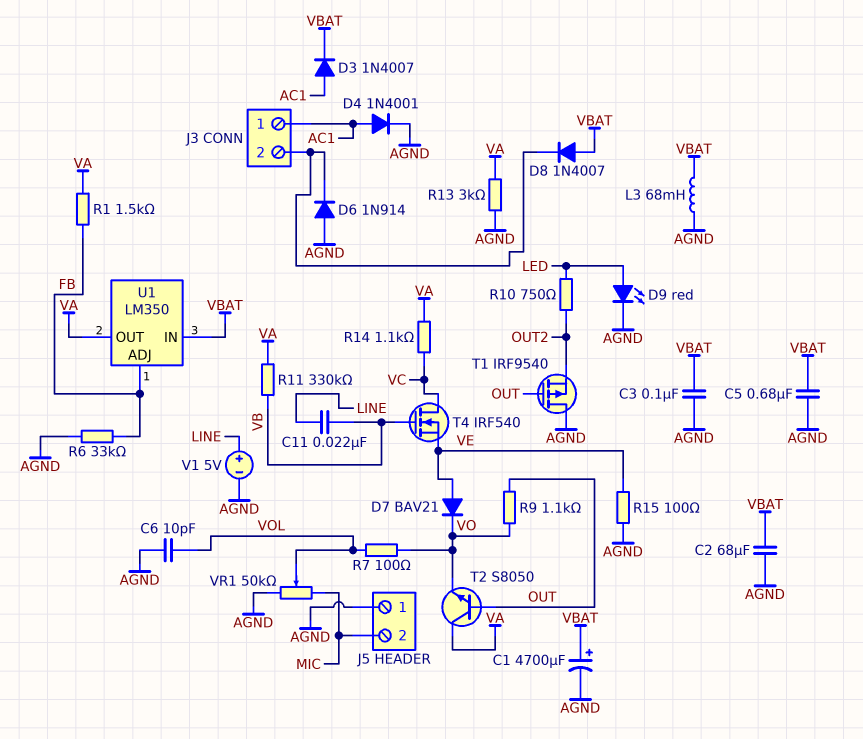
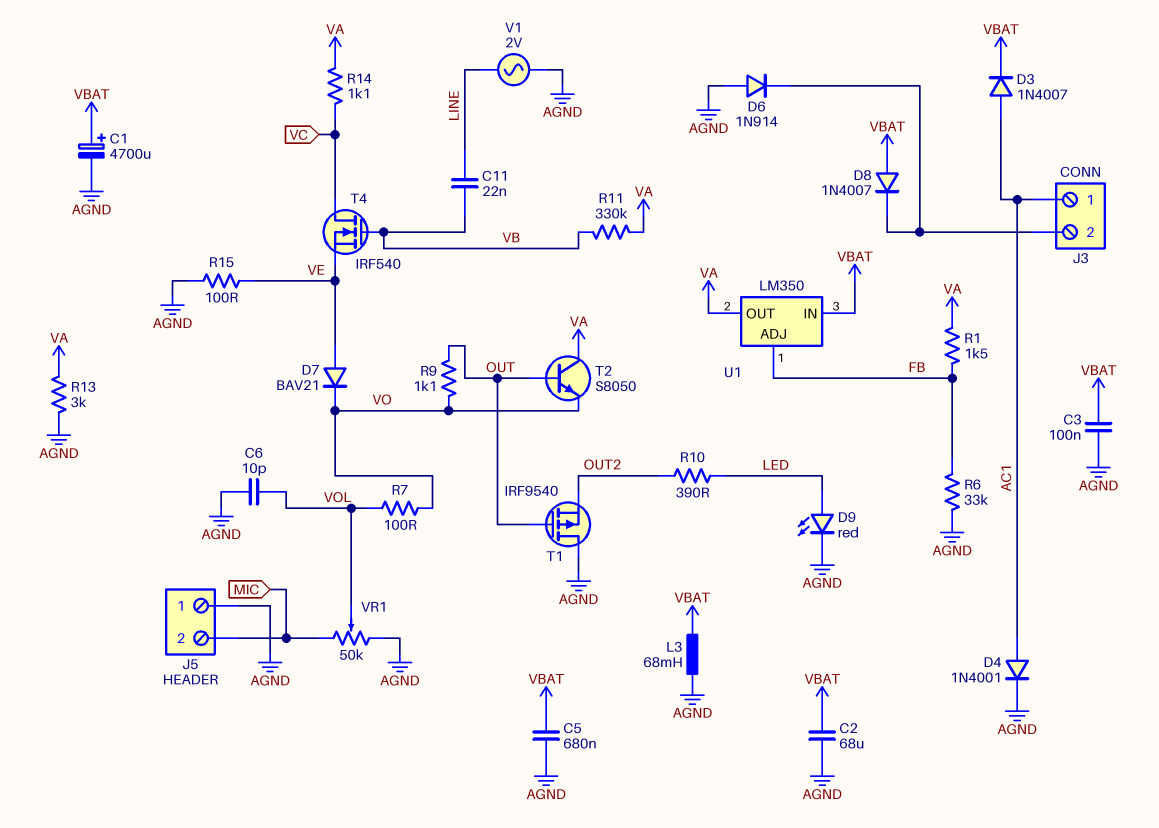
R10: 750 (LED, OUT2) -> 390 (LED, OUT2)
V1: 5V (plus LINE, minus AGND) -> AC 2V (AGND, LINE)

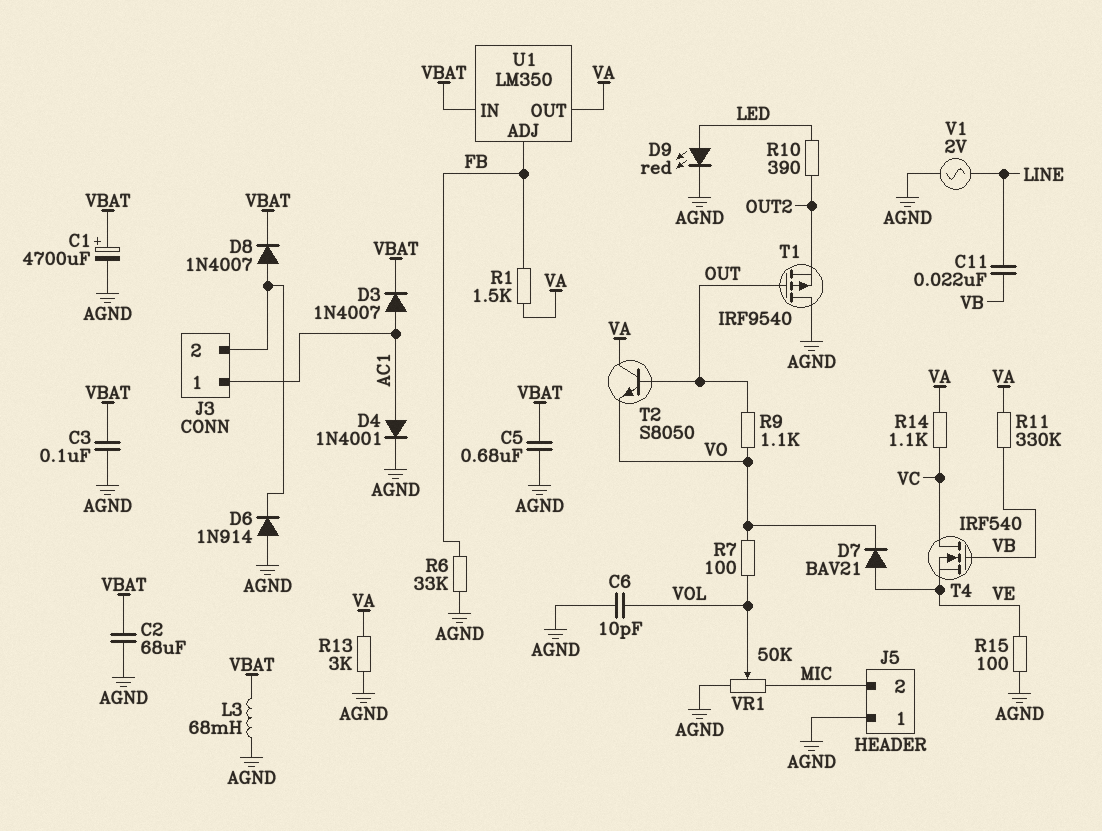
D8: diode 1N4007 (A VBAT, K J3/2) -> diode 1N4007 (A J3/2, K VBAT)

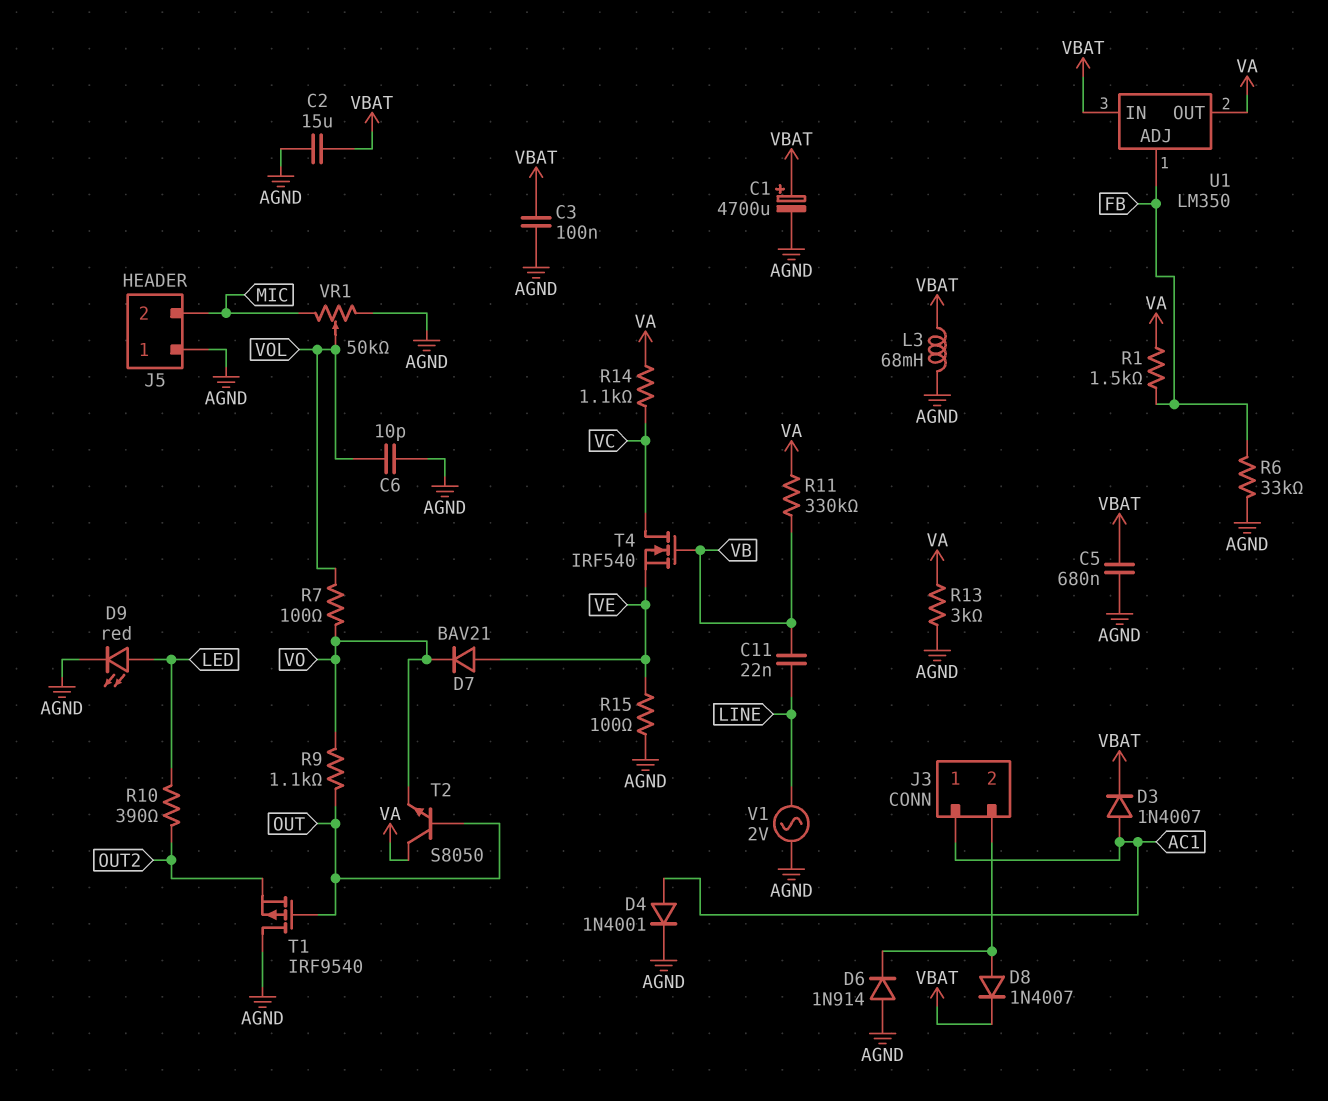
C2: 68uF (AGND, VBAT) -> 15uF (AGND, VBAT)

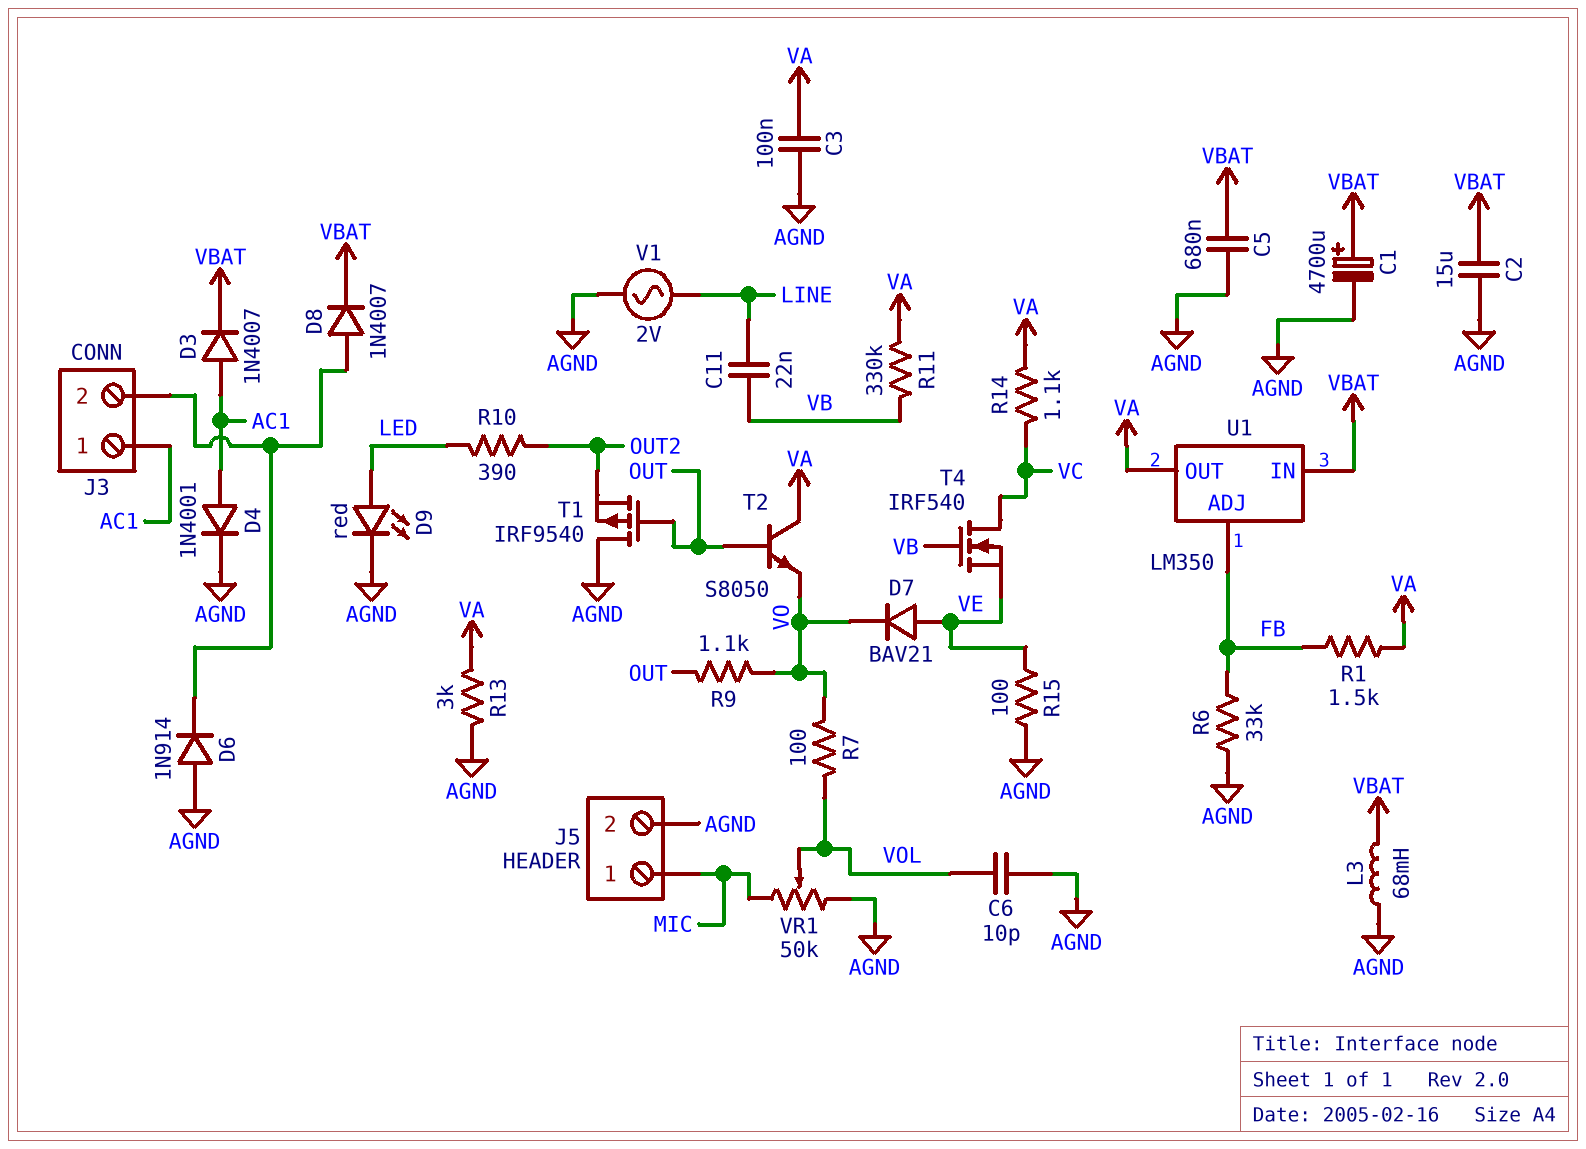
C3: 100nF (AGND, VBAT) -> 100nF (AGND, VA)
J5 pin 1: AGND -> MIC
J5 pin 2: MIC -> AGND

